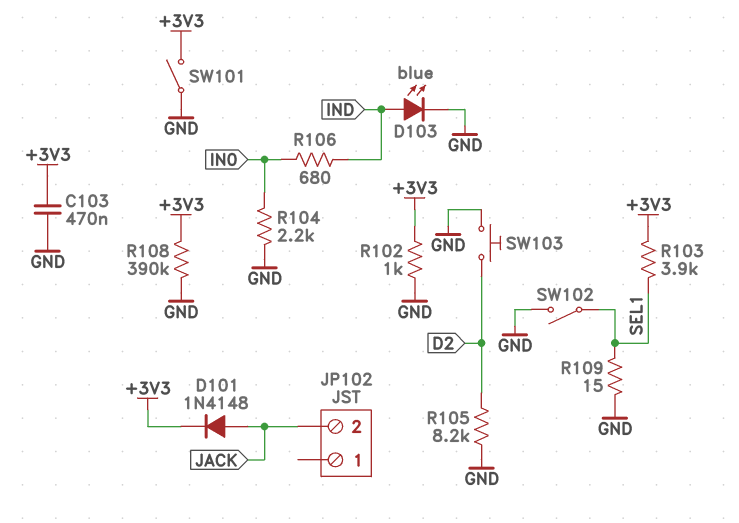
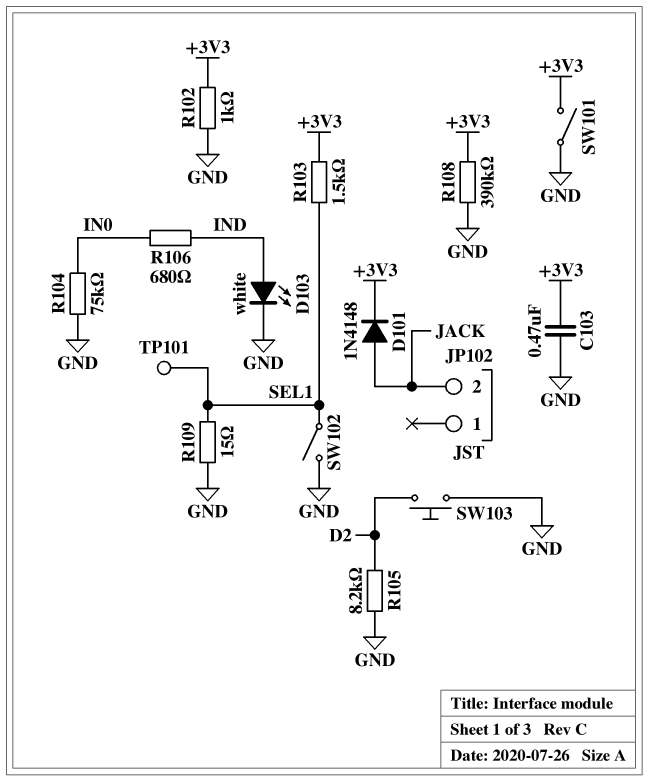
D103: LED blue (A IND, K GND) -> LED white (A IND, K GND)
R103: 3.9k (+3V3, SEL1) -> 1.5k (+3V3, SEL1)
R104: 2.2k (GND, IN0) -> 75k (GND, IN0)
TP101: none -> test point (SEL1)

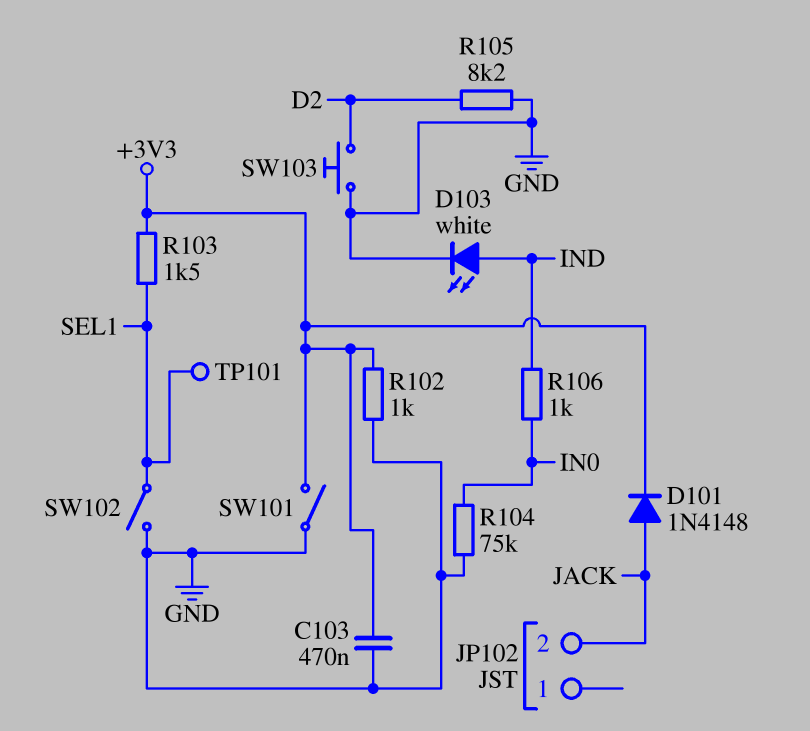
R106: 680 (IN0, IND) -> 1k (IN0, IND)
R108: 390k (+3V3, GND) -> none
R109: 15 (GND, SEL1) -> none

